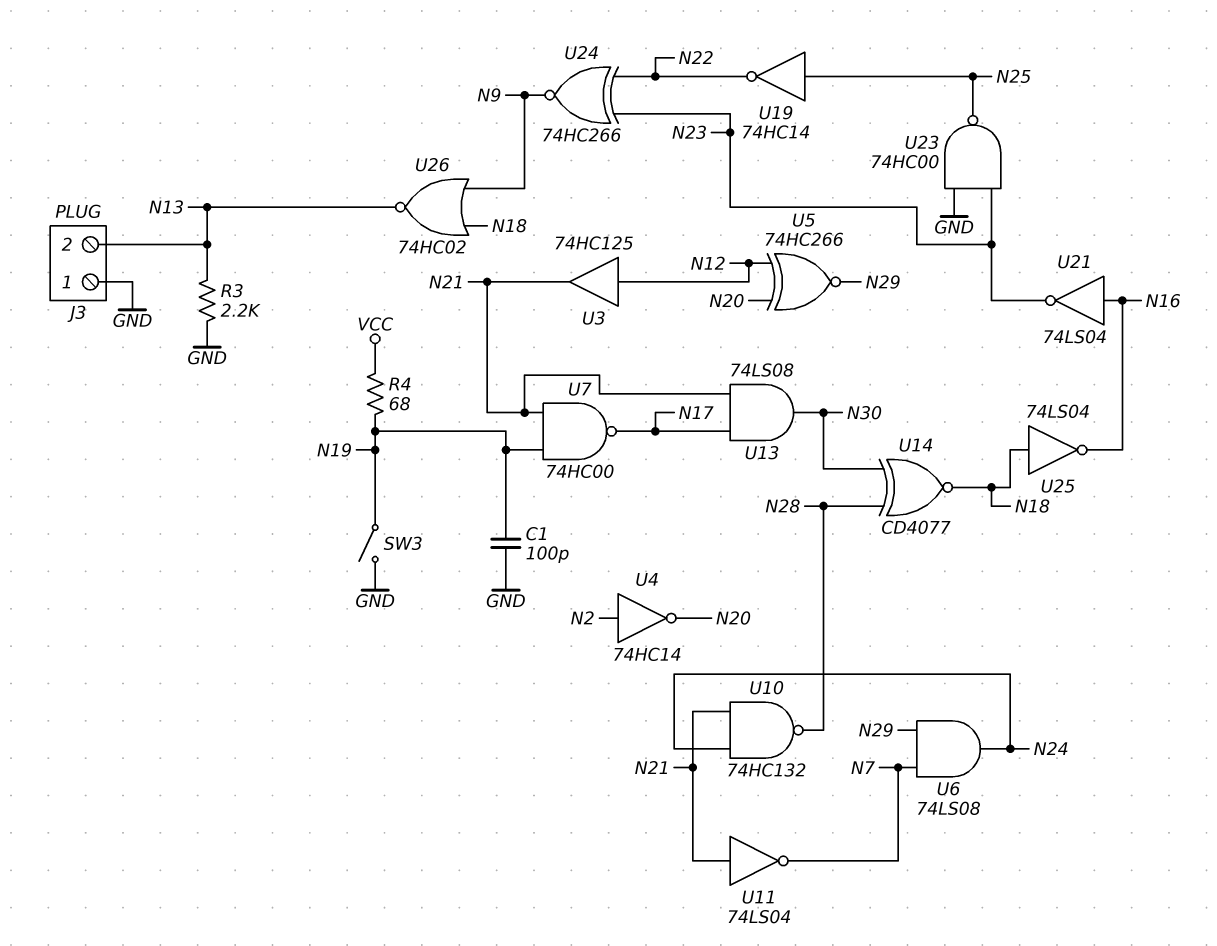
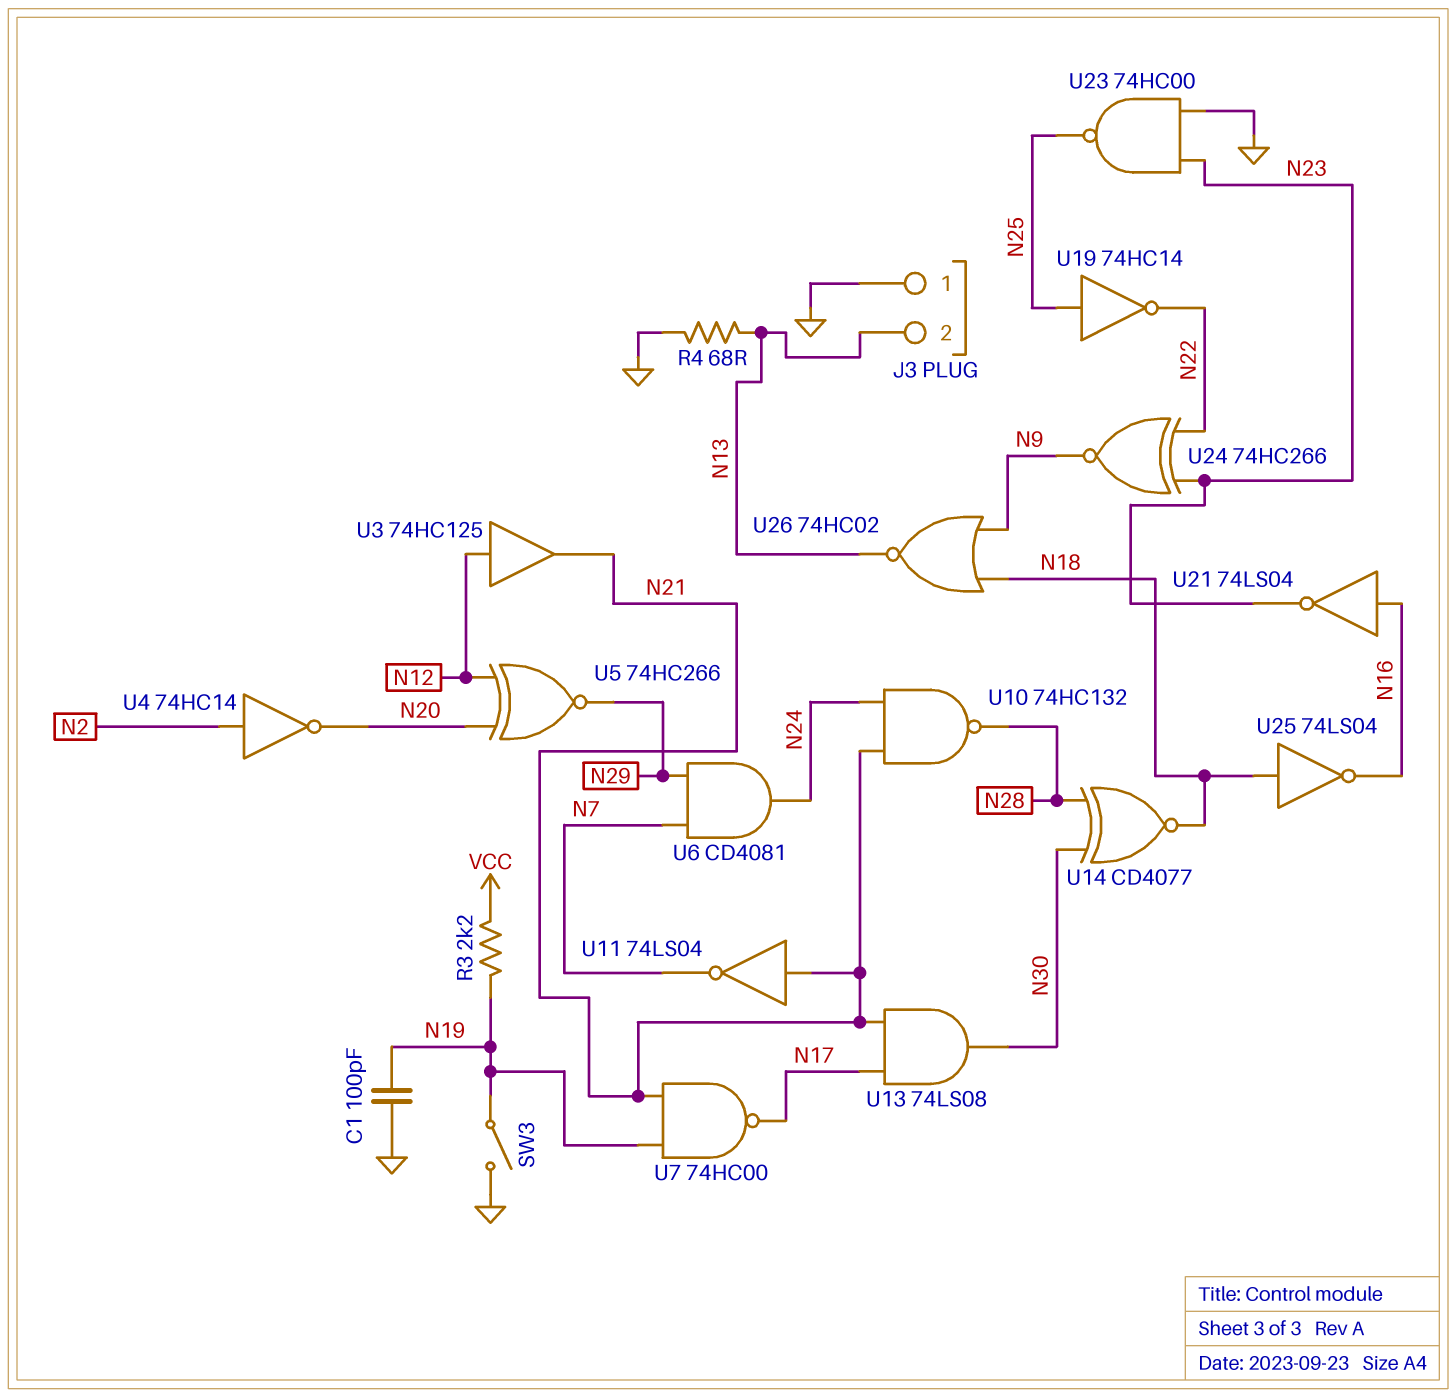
R3: 2.2k (GND, N13) -> 2.2k (N19, VCC)
R4: 68 (N19, VCC) -> 68 (GND, N13)
U6: AND 74LS08 (in N7, in N29, out N24) -> AND CD4081 (in N7, in N29, out N24)

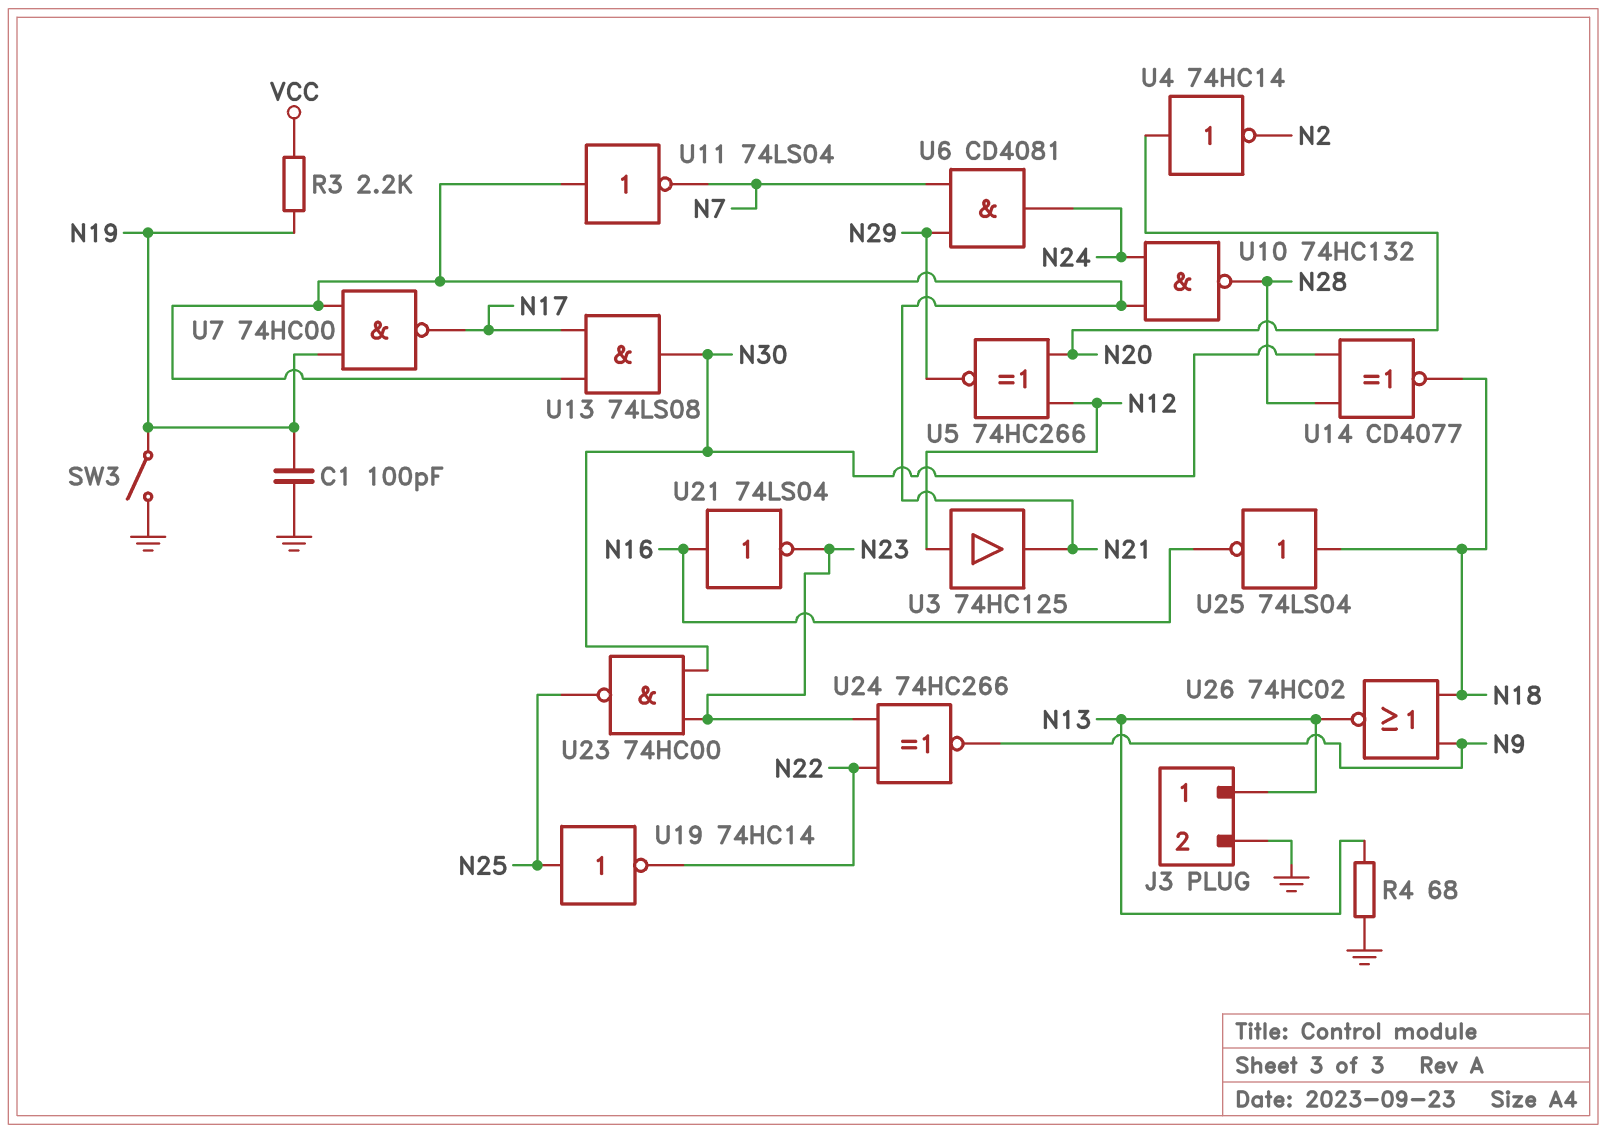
J3 pin 1: GND -> N13
J3 pin 2: N13 -> GND
U4: NOT 74HC14 (in N2, out N20) -> NOT 74HC14 (in N20, out N2)
U23: NAND 74HC00 (in GND, in N23, out N25) -> NAND 74HC00 (in N23, in N30, out N25)

